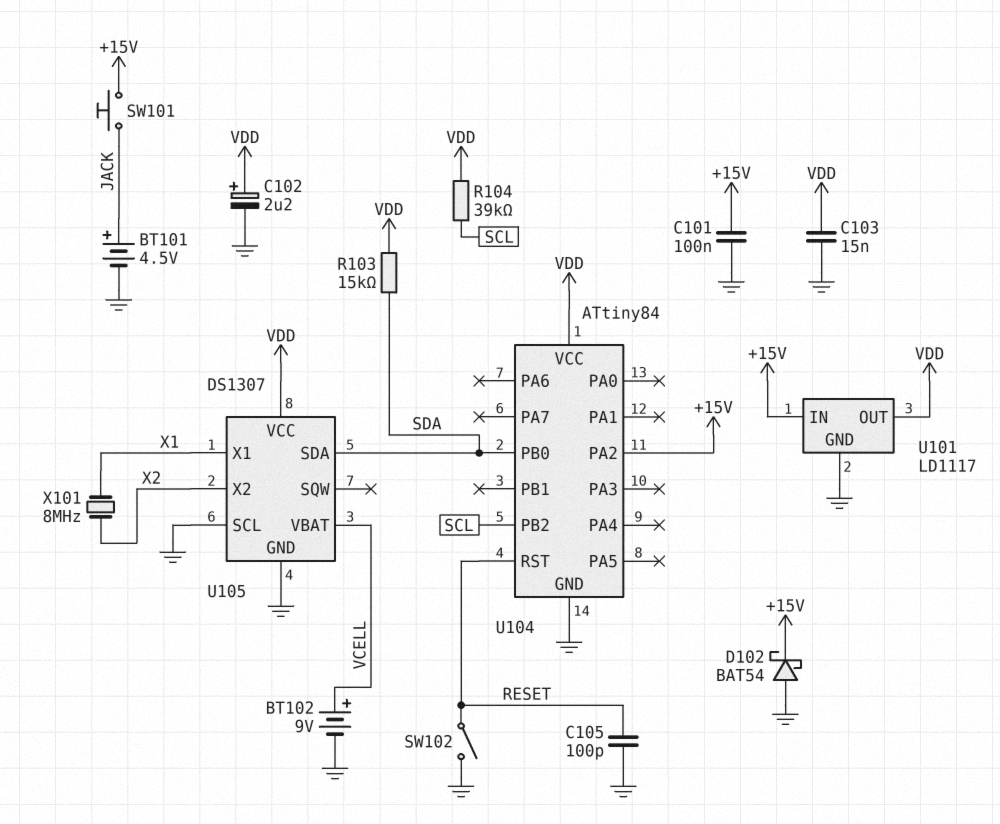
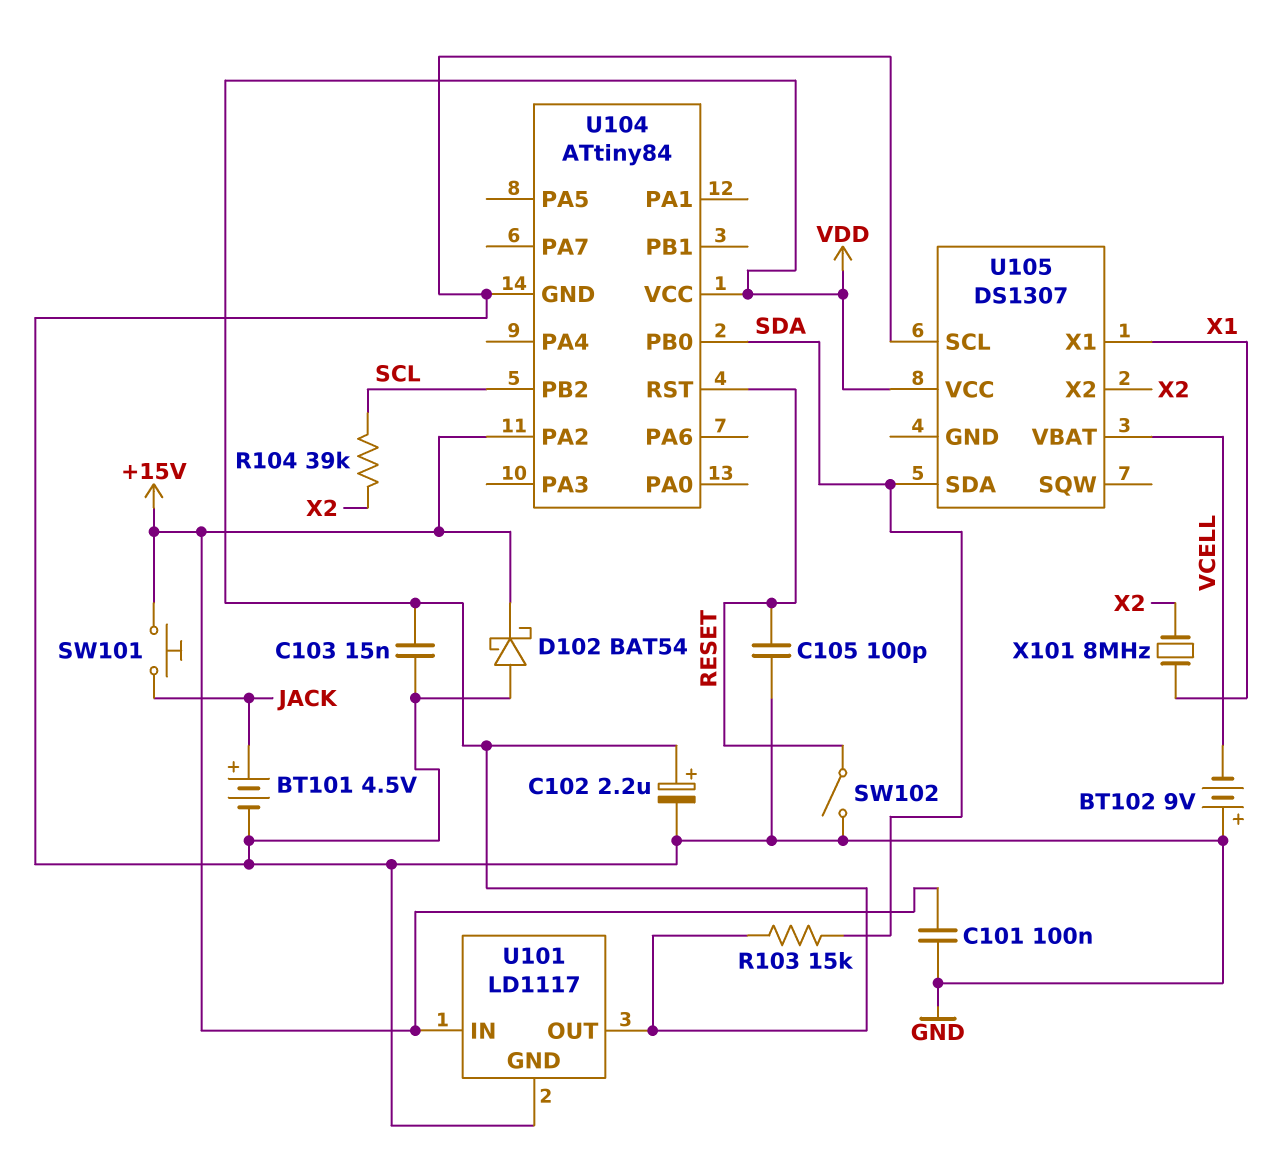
BT102: 9V (plus VCELL, minus GND) -> 9V (plus GND, minus VCELL)
R104: 39k (SCL, VDD) -> 39k (SCL, X2)
U105 pin GND: GND -> none

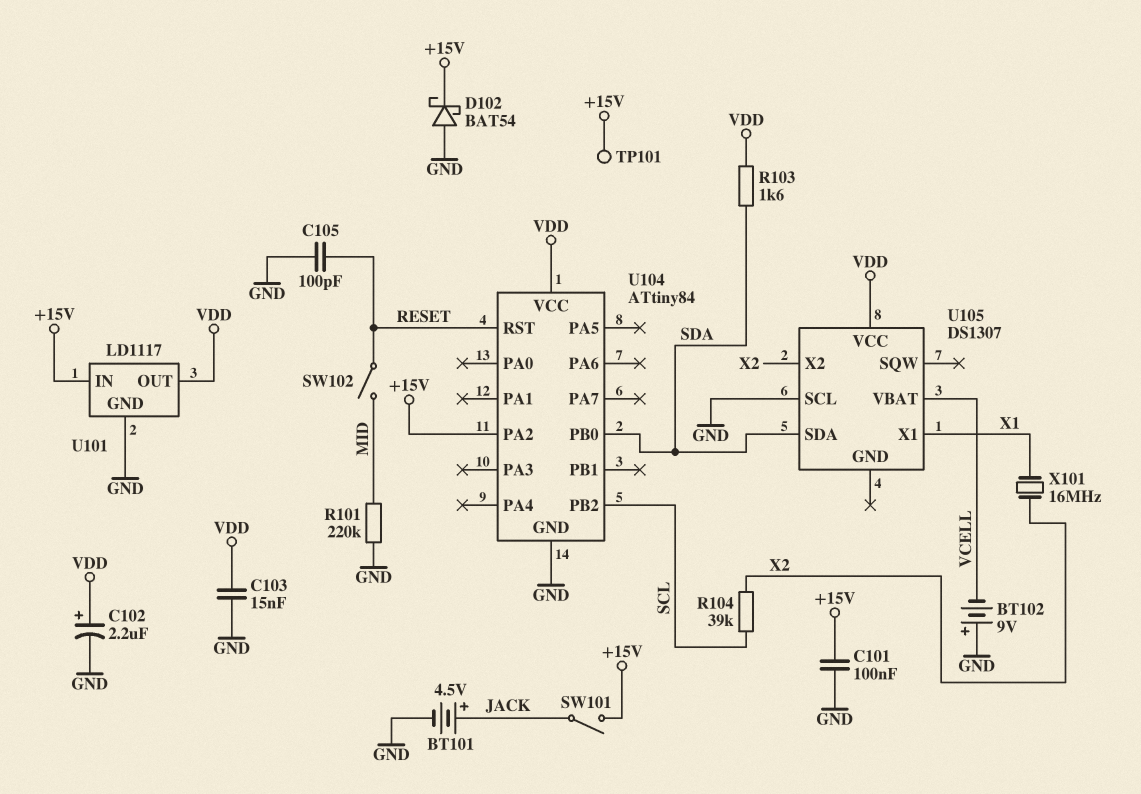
R101: none -> 220k (GND, MID)
R103: 15k (SDA, VDD) -> 1.6k (SDA, VDD)
SW101: button (+15V, JACK) -> switch (+15V, JACK)
SW102: switch (GND, RESET) -> switch (MID, RESET)
TP101: none -> test point (+15V)
X101: 8MHz (X1, X2) -> 16MHz (X1, X2)

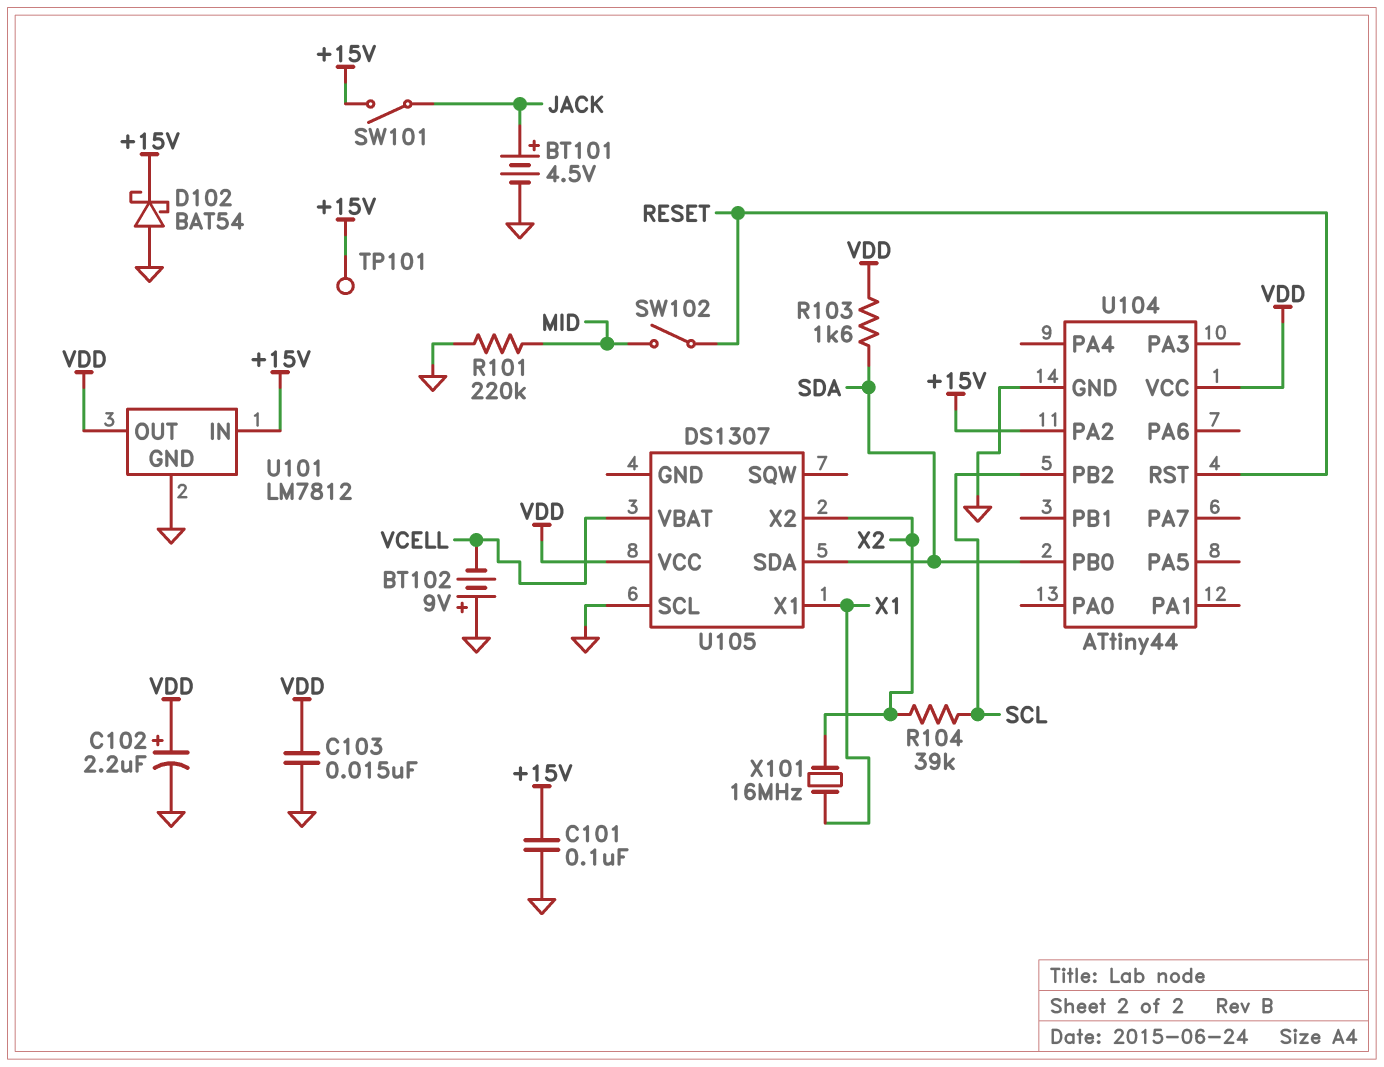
C105: 100pF (GND, RESET) -> none
U101: LD1117 -> LM7812
U104: ATtiny84 -> ATtiny44

